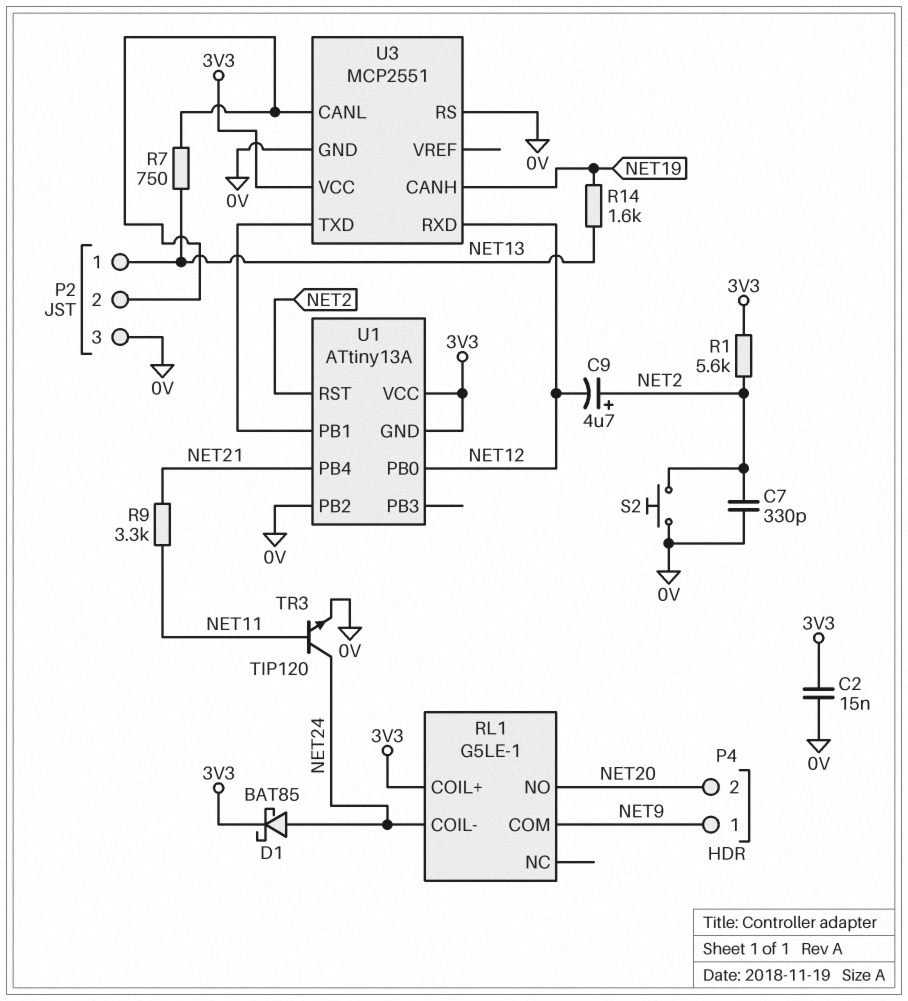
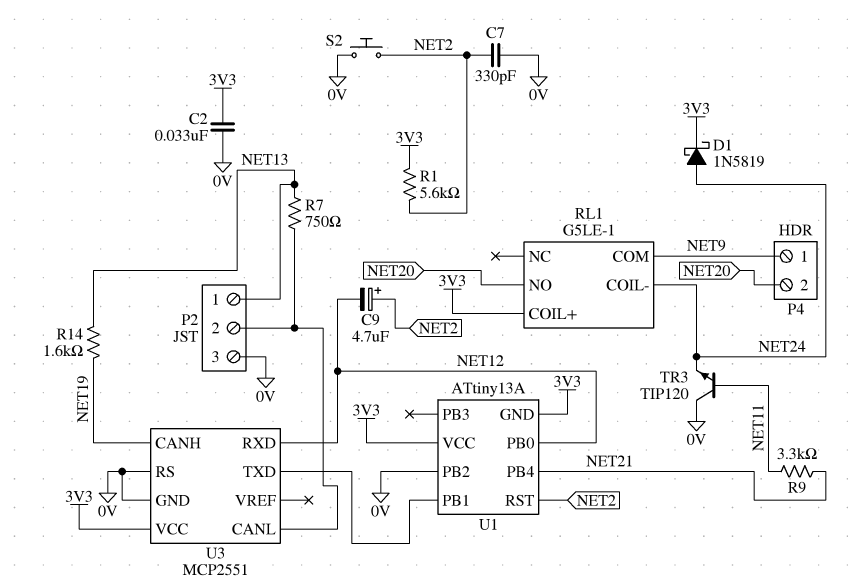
C2: 15nF (0V, 3V3) -> 33nF (0V, 3V3)
D1: schottky BAT85 (A NET24, K 3V3) -> schottky 1N5819 (A NET24, K 3V3)
TR3: NPN TIP120 (B NET11, C NET24, E 0V) -> NPN TIP120 (B NET11, C 0V, E NET24)

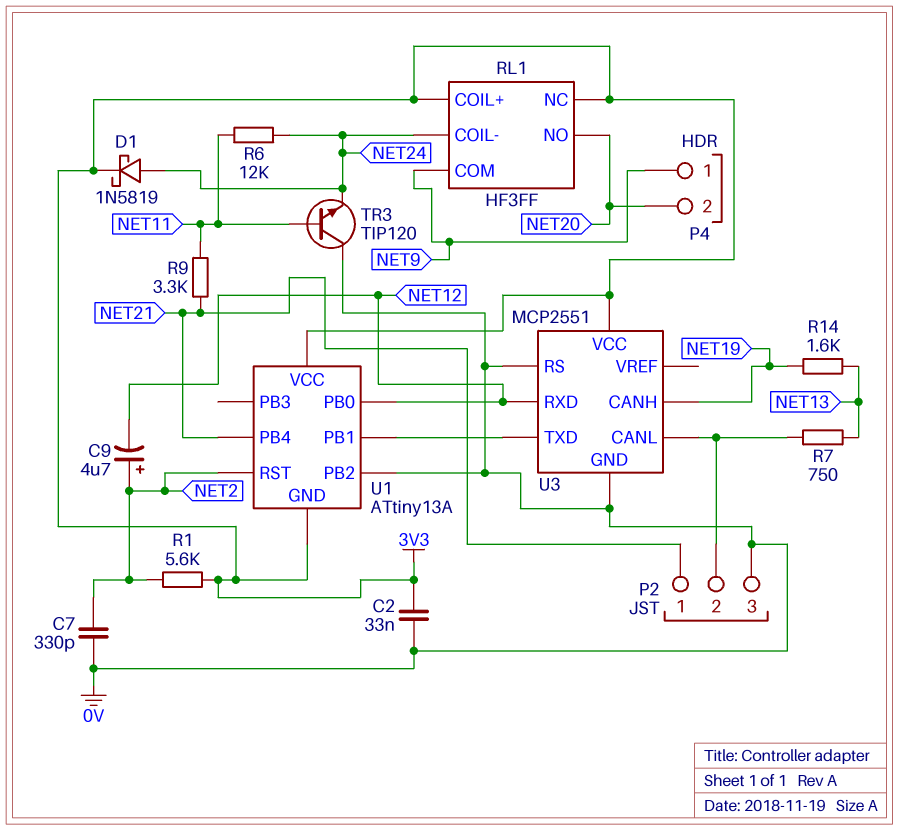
P2 pin 1: NET13 -> NET21
R6: none -> 12k (NET11, NET24)
RL1: G5LE-1 -> HF3FF
RL1 pin NC: none -> 3V3
S2: button (0V, NET2) -> none

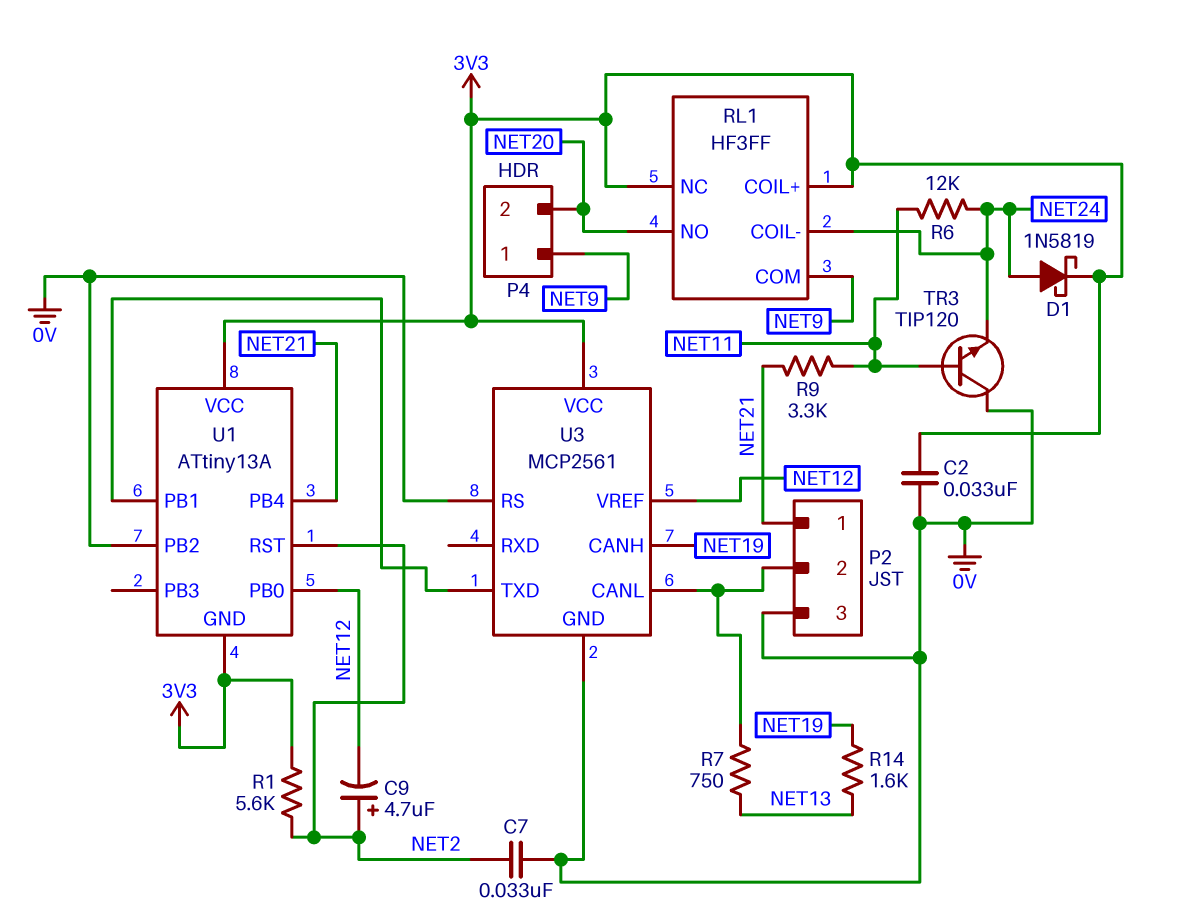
C7: 330pF (0V, NET2) -> 33nF (0V, NET2)
U3: MCP2551 -> MCP2561
U3 pin RXD: NET12 -> none
U3 pin VREF: none -> NET12

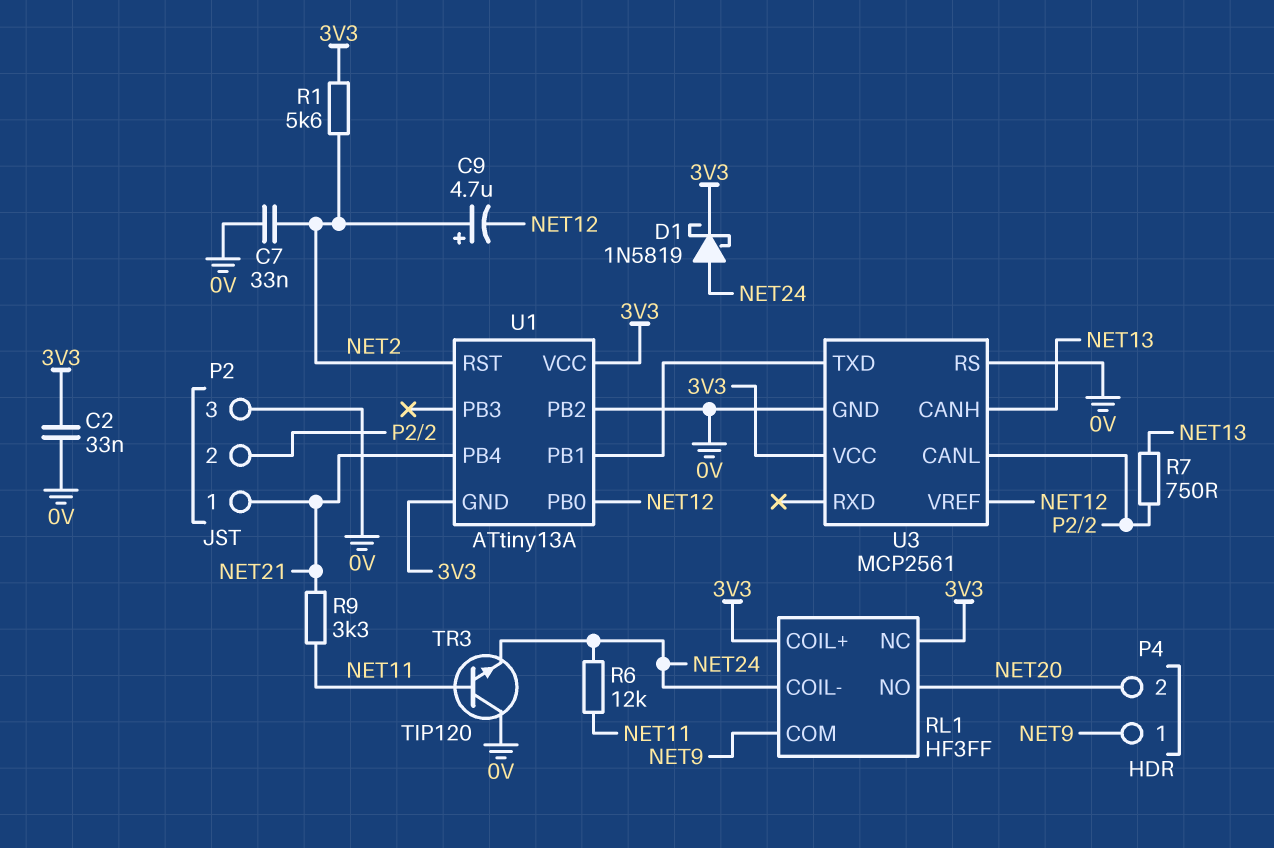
R14: 1.6k (NET13, NET19) -> none
U3 pin CANH: NET19 -> NET13

